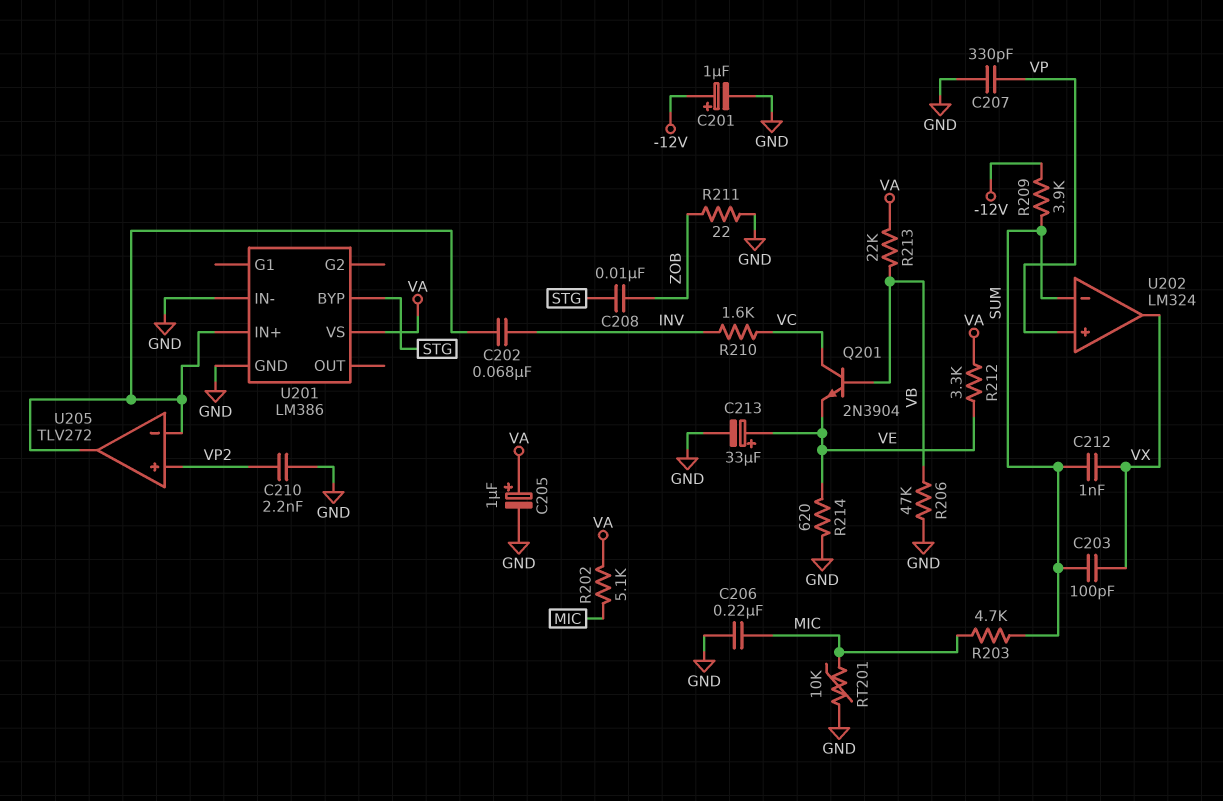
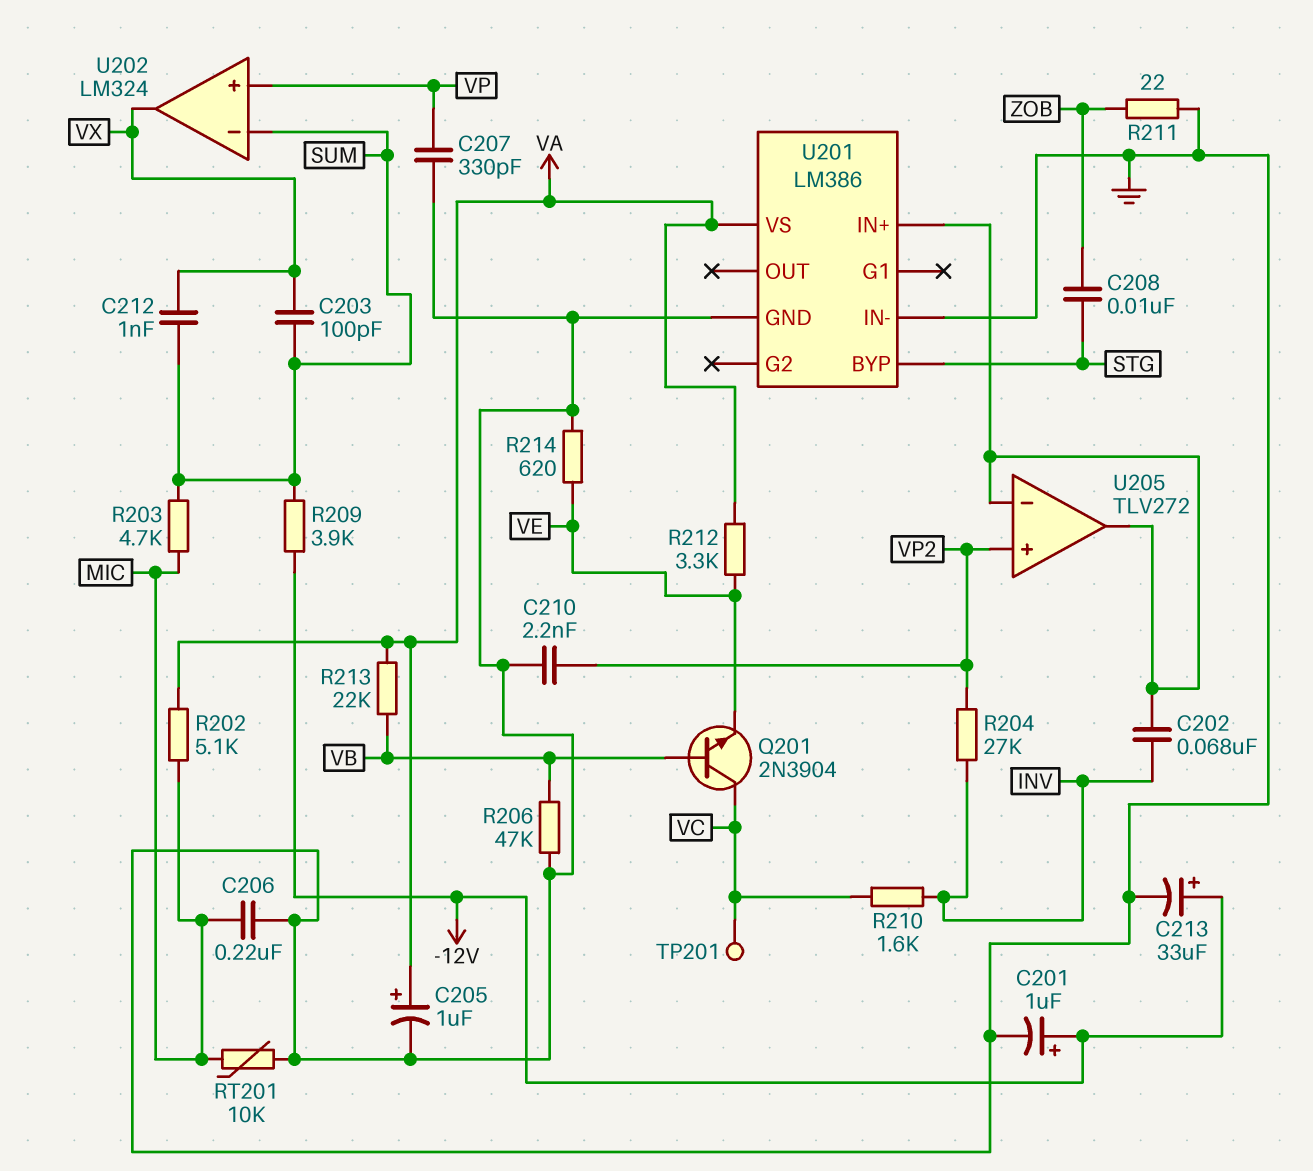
C213: 33uF (plus VE, minus GND) -> 33uF (plus -12V, minus GND)
R204: none -> 27k (INV, VP2)
TP201: none -> test point (VC)

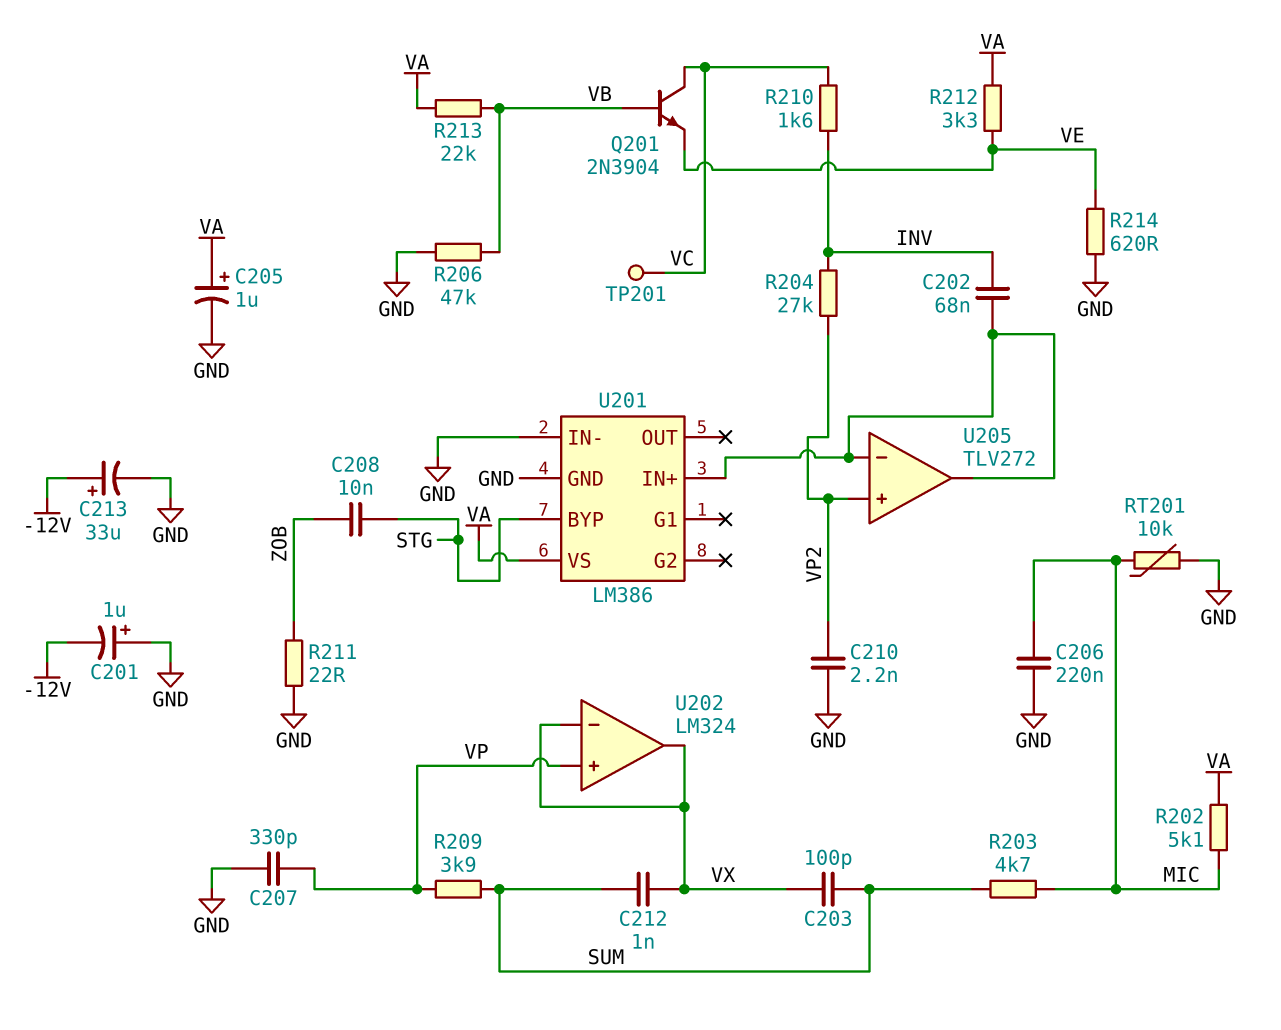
C201: 1uF (plus -12V, minus GND) -> 1uF (plus GND, minus -12V)
R209: 3.9k (-12V, SUM) -> 3.9k (SUM, VP)
U202 pin in-: SUM -> VX

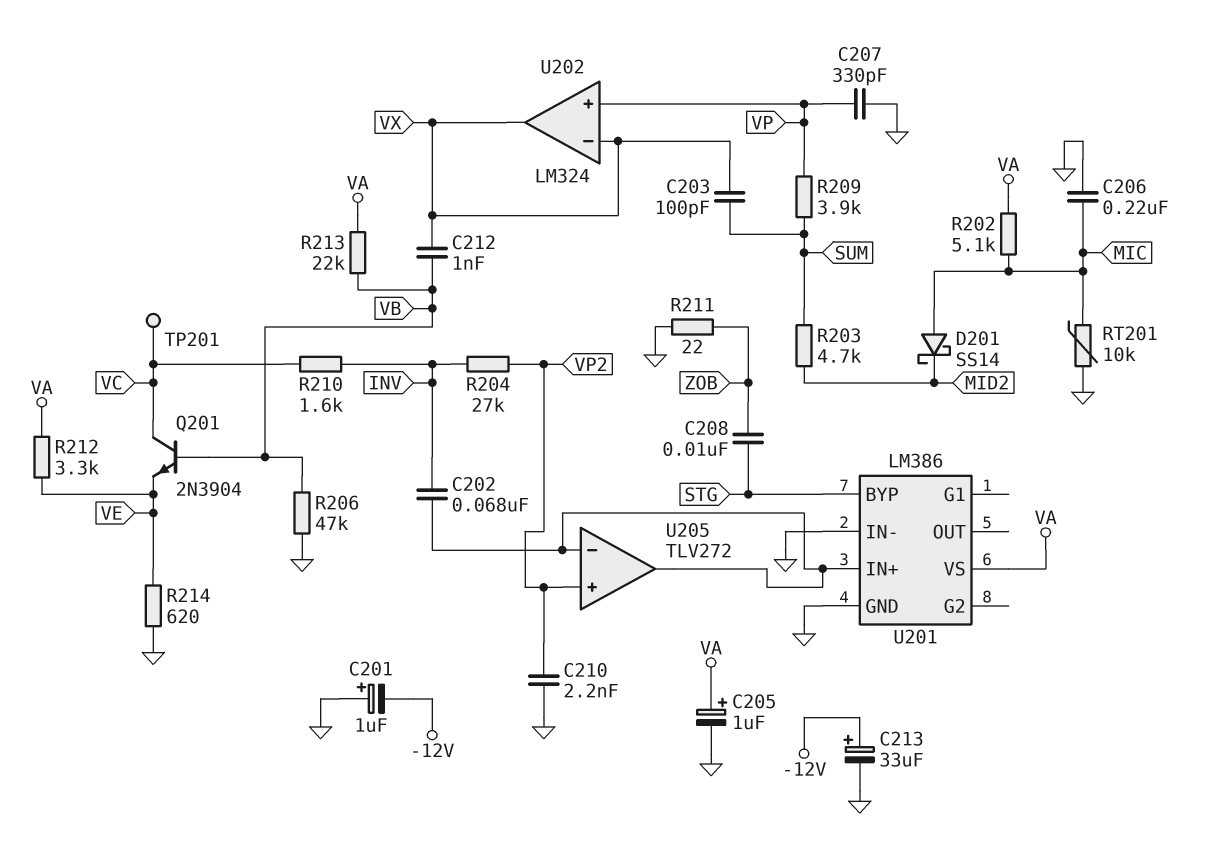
C212: 1nF (SUM, VX) -> 1nF (VB, VX)
D201: none -> schottky SS14 (A MIC, K MID2)
R203: 4.7k (MIC, SUM) -> 4.7k (MID2, SUM)

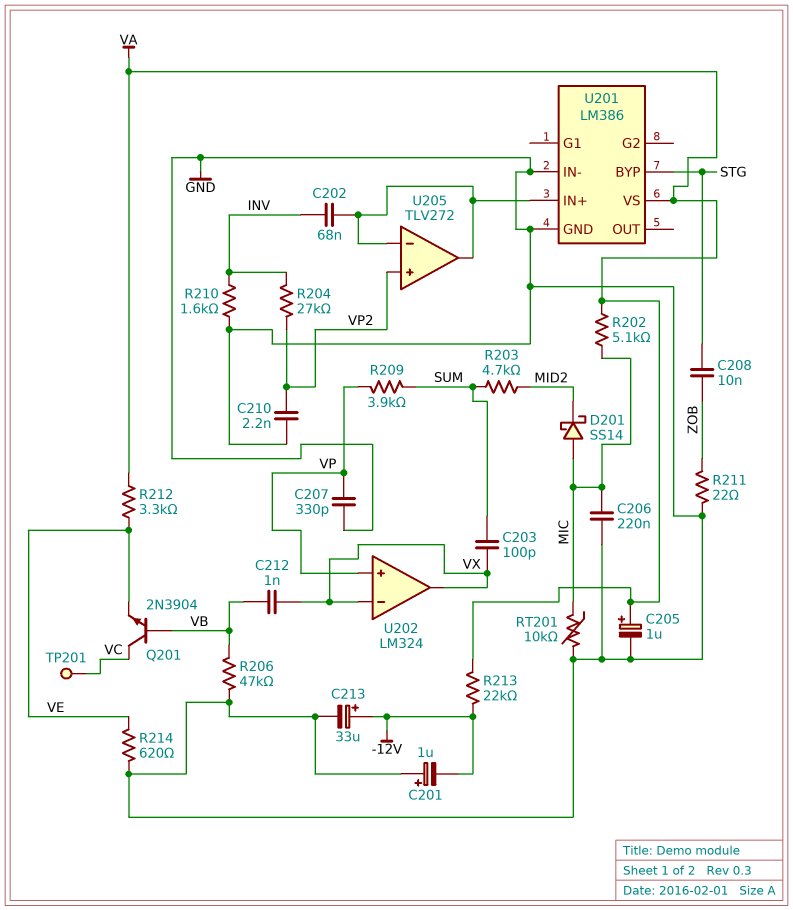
R210: 1.6k (INV, VC) -> 1.6k (GND, INV)
R213: 22k (VA, VB) -> 22k (-12V, VA)

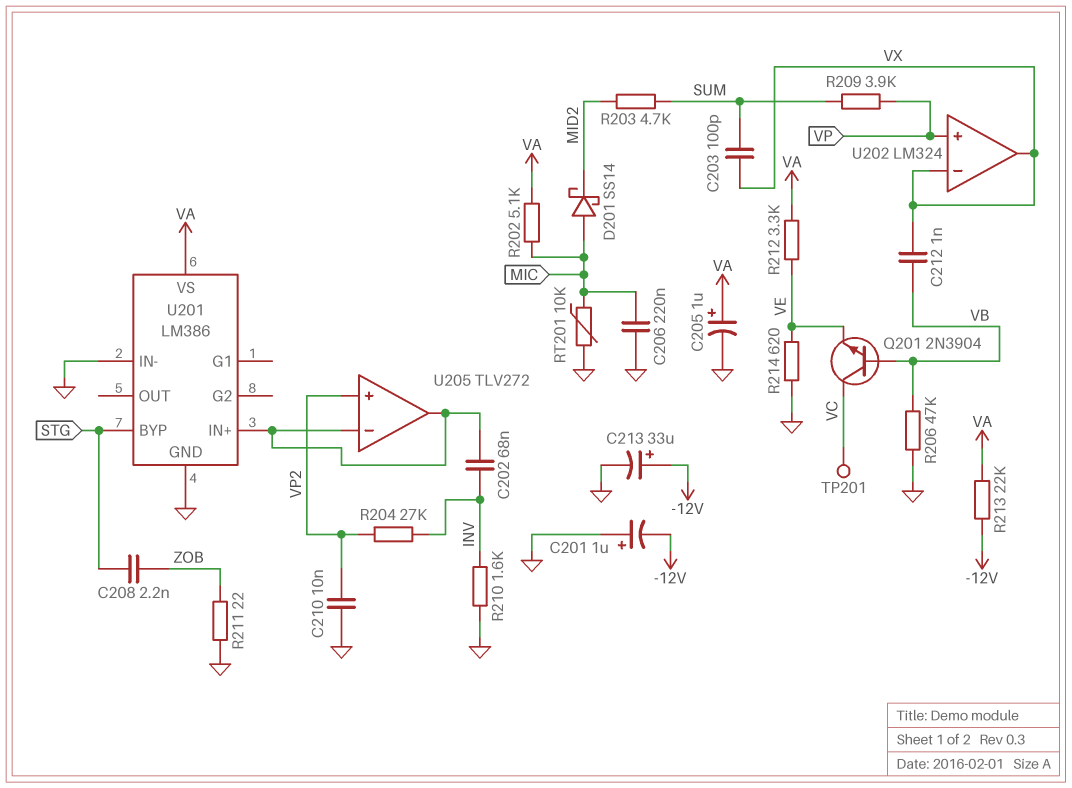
C207: 330pF (GND, VP) -> none
C208: 10nF (STG, ZOB) -> 2.2nF (STG, ZOB)
C210: 2.2nF (GND, VP2) -> 10nF (GND, VP2)

